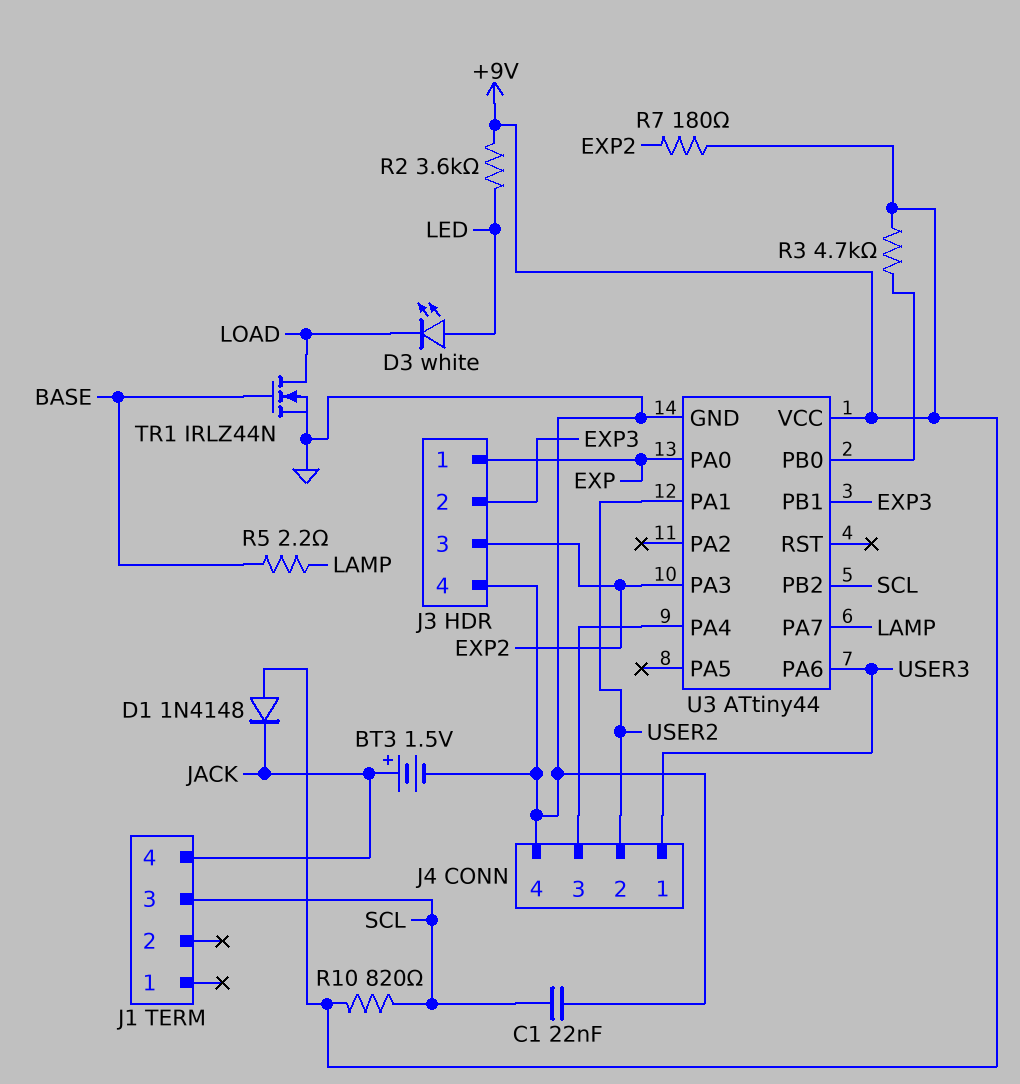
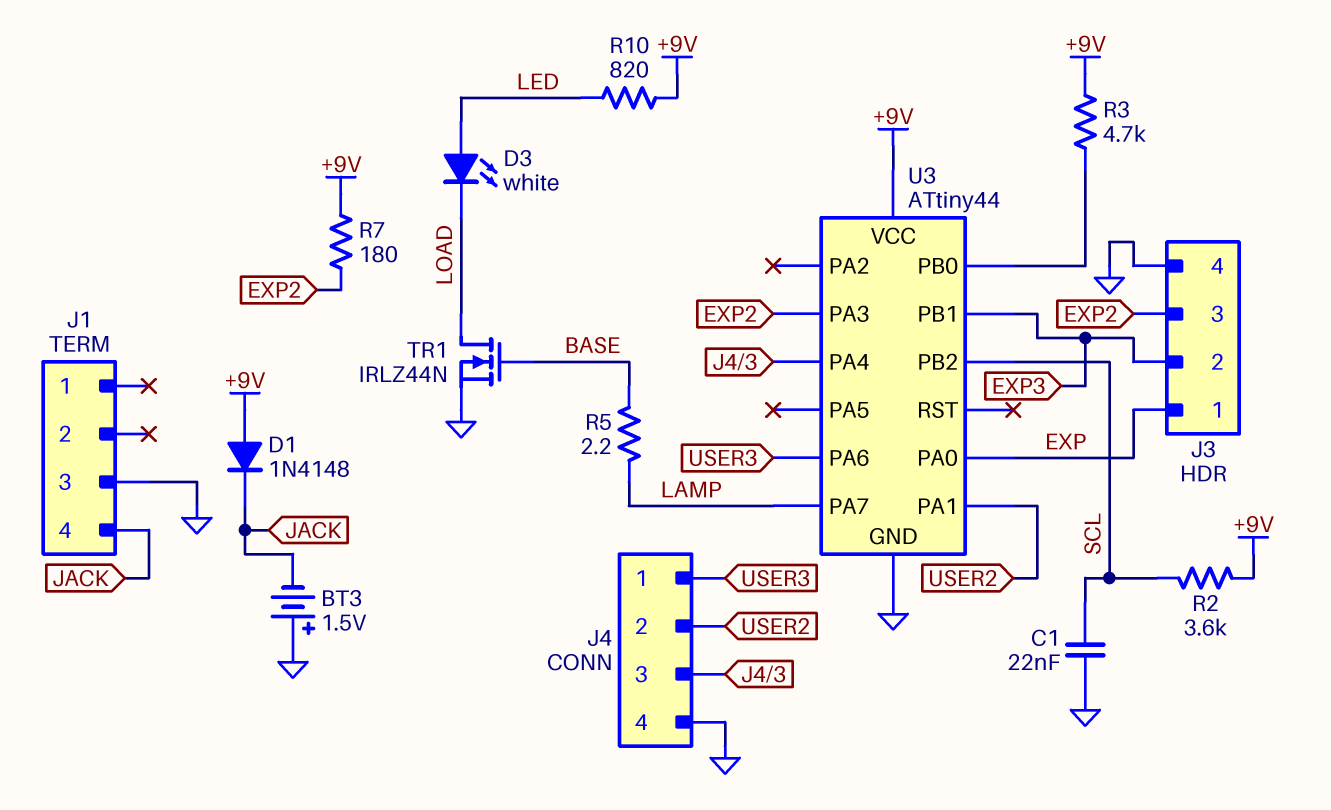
BT3: 1.5V (plus JACK, minus GND) -> 1.5V (plus GND, minus JACK)
J1 pin 3: SCL -> GND
R2: 3.6k (+9V, LED) -> 3.6k (+9V, SCL)
R10: 820 (+9V, SCL) -> 820 (+9V, LED)

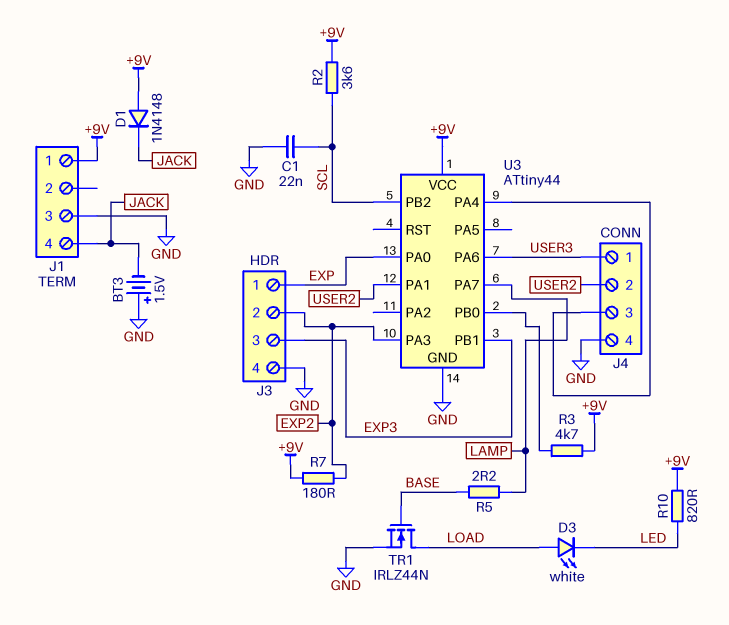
D3: LED white (A LED, K LOAD) -> LED white (A LOAD, K LED)
J1 pin 1: none -> +9V
J3 pin 2: EXP3 -> EXP2
J3 pin 3: EXP2 -> EXP3

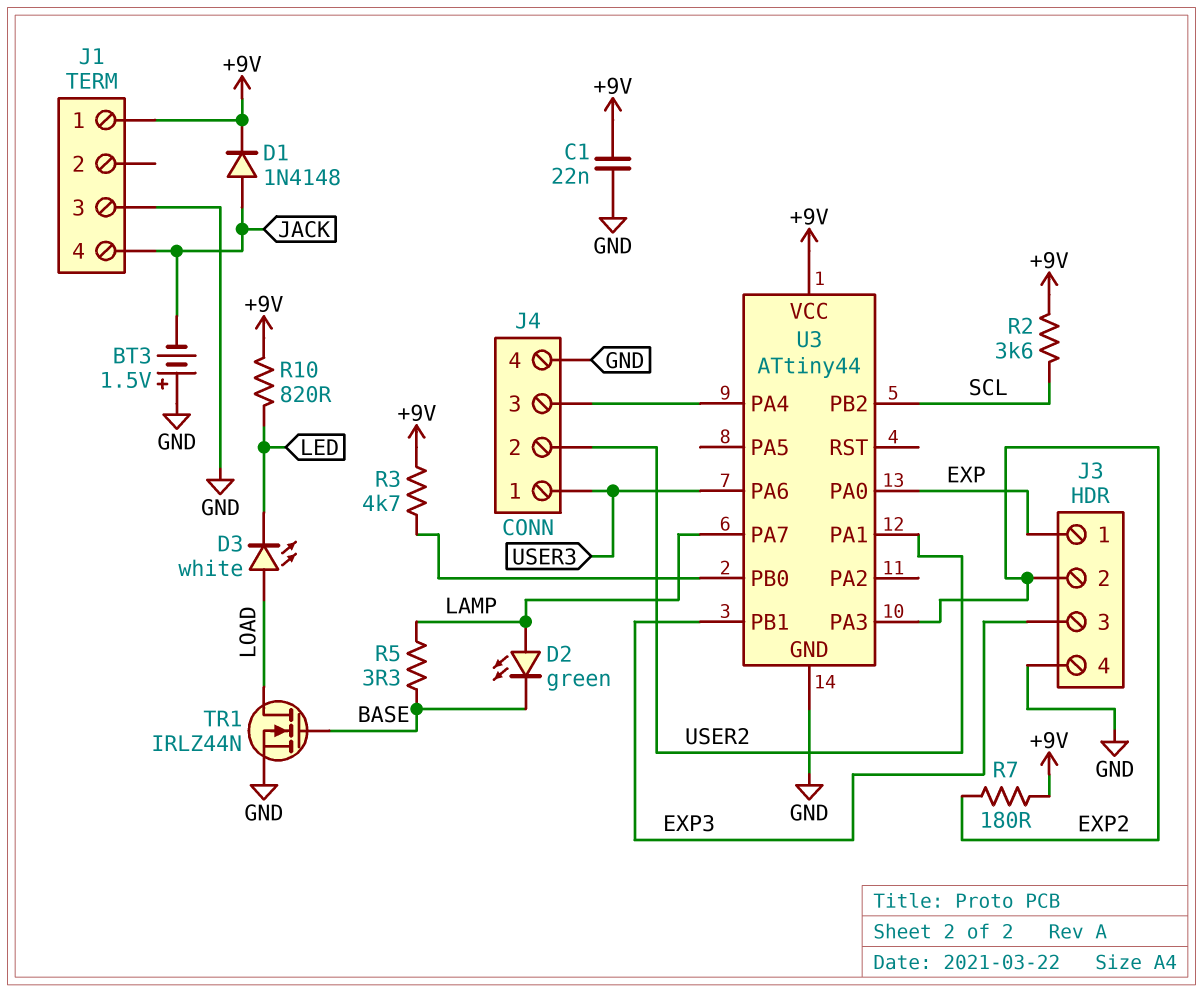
C1: 22nF (GND, SCL) -> 22nF (+9V, GND)
D1: diode 1N4148 (A +9V, K JACK) -> diode 1N4148 (A JACK, K +9V)
D2: none -> LED green (A LAMP, K BASE)
R5: 2.2 (BASE, LAMP) -> 3.3 (BASE, LAMP)

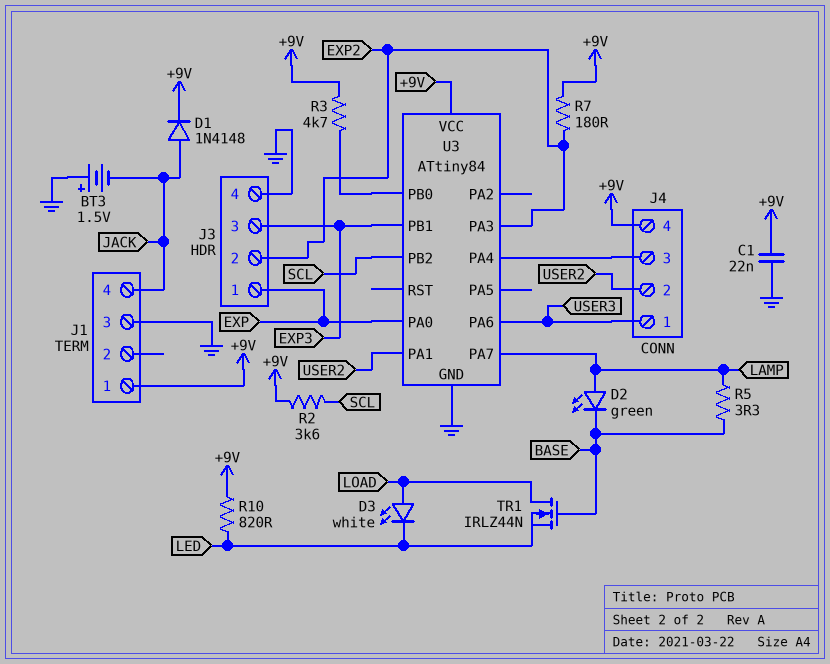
J4 pin 4: GND -> +9V
TR1: NMOS IRLZ44N (G BASE, D LOAD, S GND) -> NMOS IRLZ44N (G BASE, D LOAD, S LED)
U3: ATtiny44 -> ATtiny84

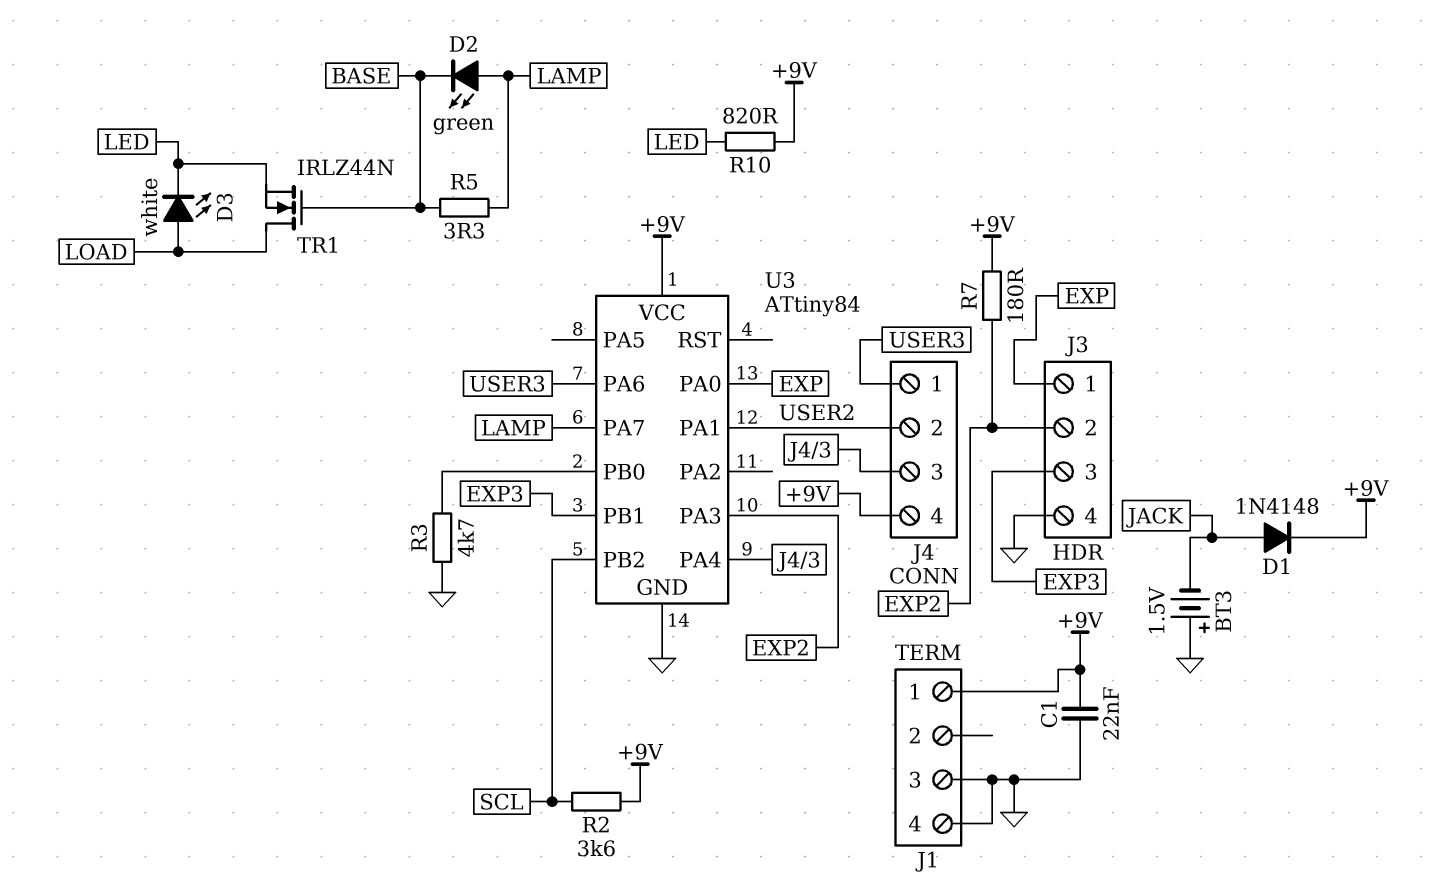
J1 pin 4: JACK -> GND
R3: 4.7k (+9V, U3/PB0) -> 4.7k (GND, U3/PB0)

